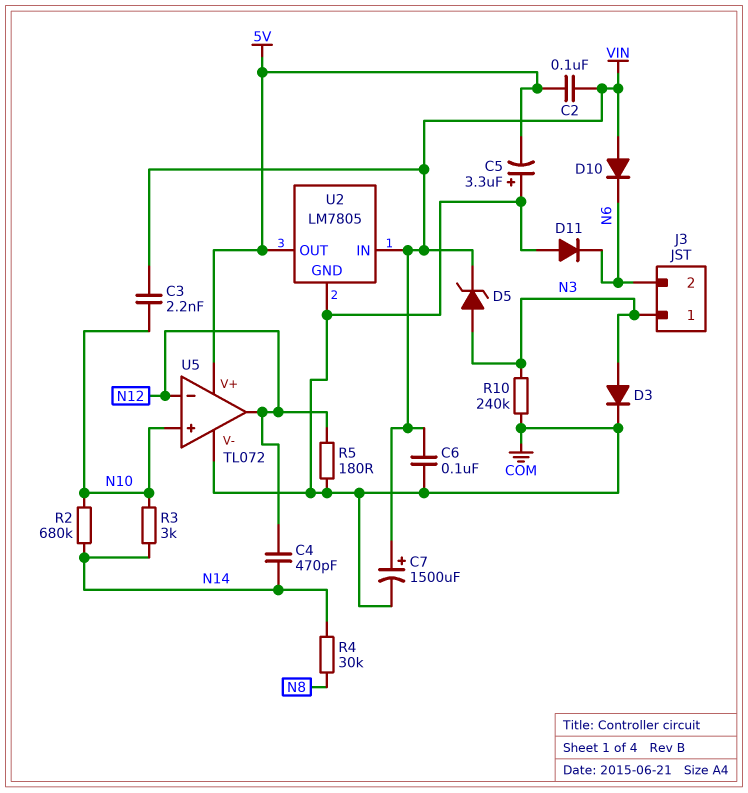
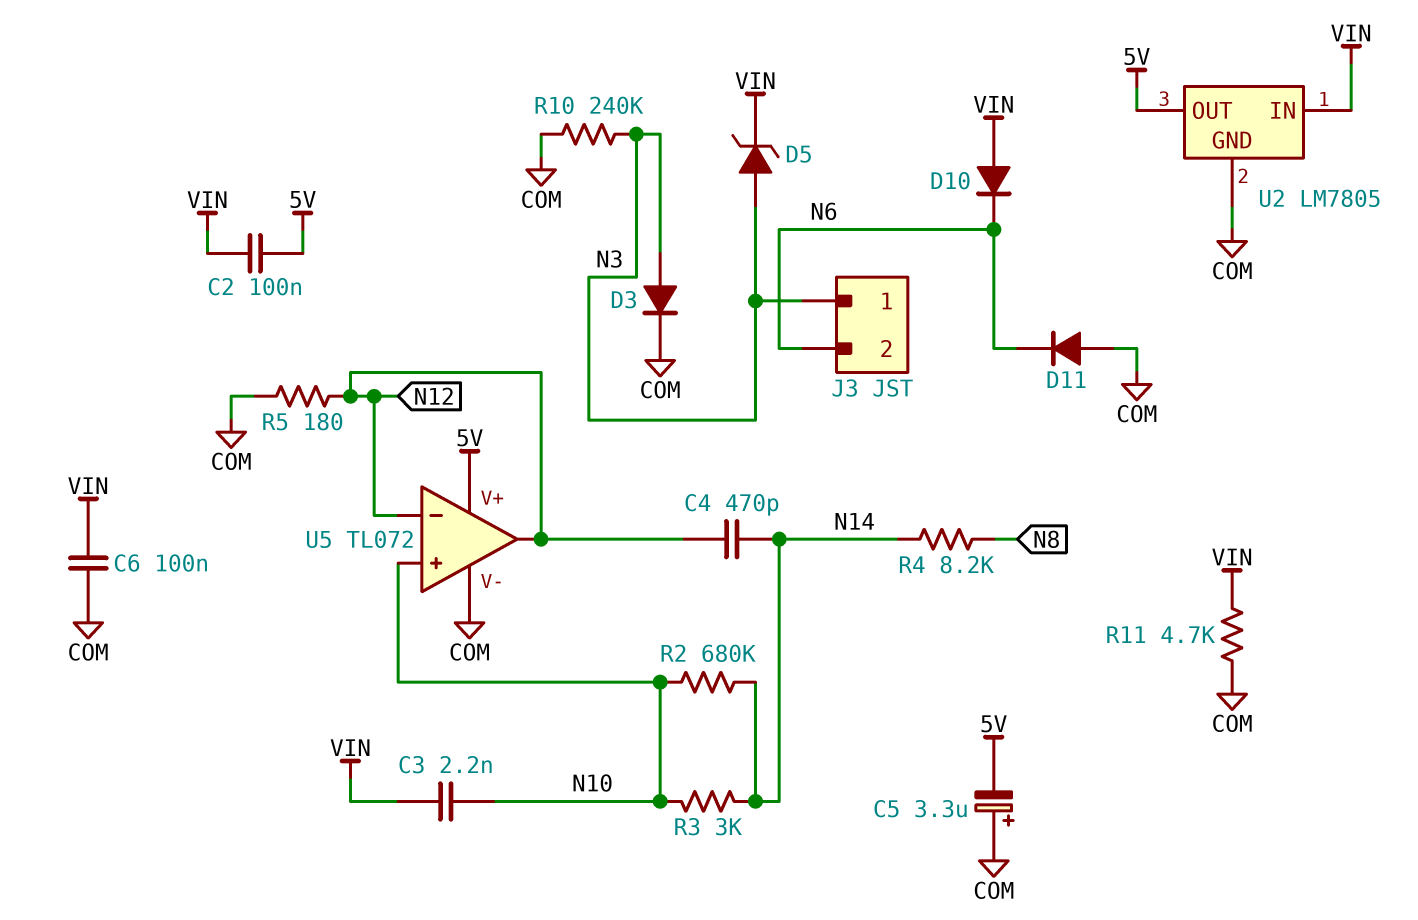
C7: 1500uF (plus VIN, minus COM) -> none
R4: 30k (N8, N14) -> 8.2k (N8, N14)
R11: none -> 4.7k (COM, VIN)

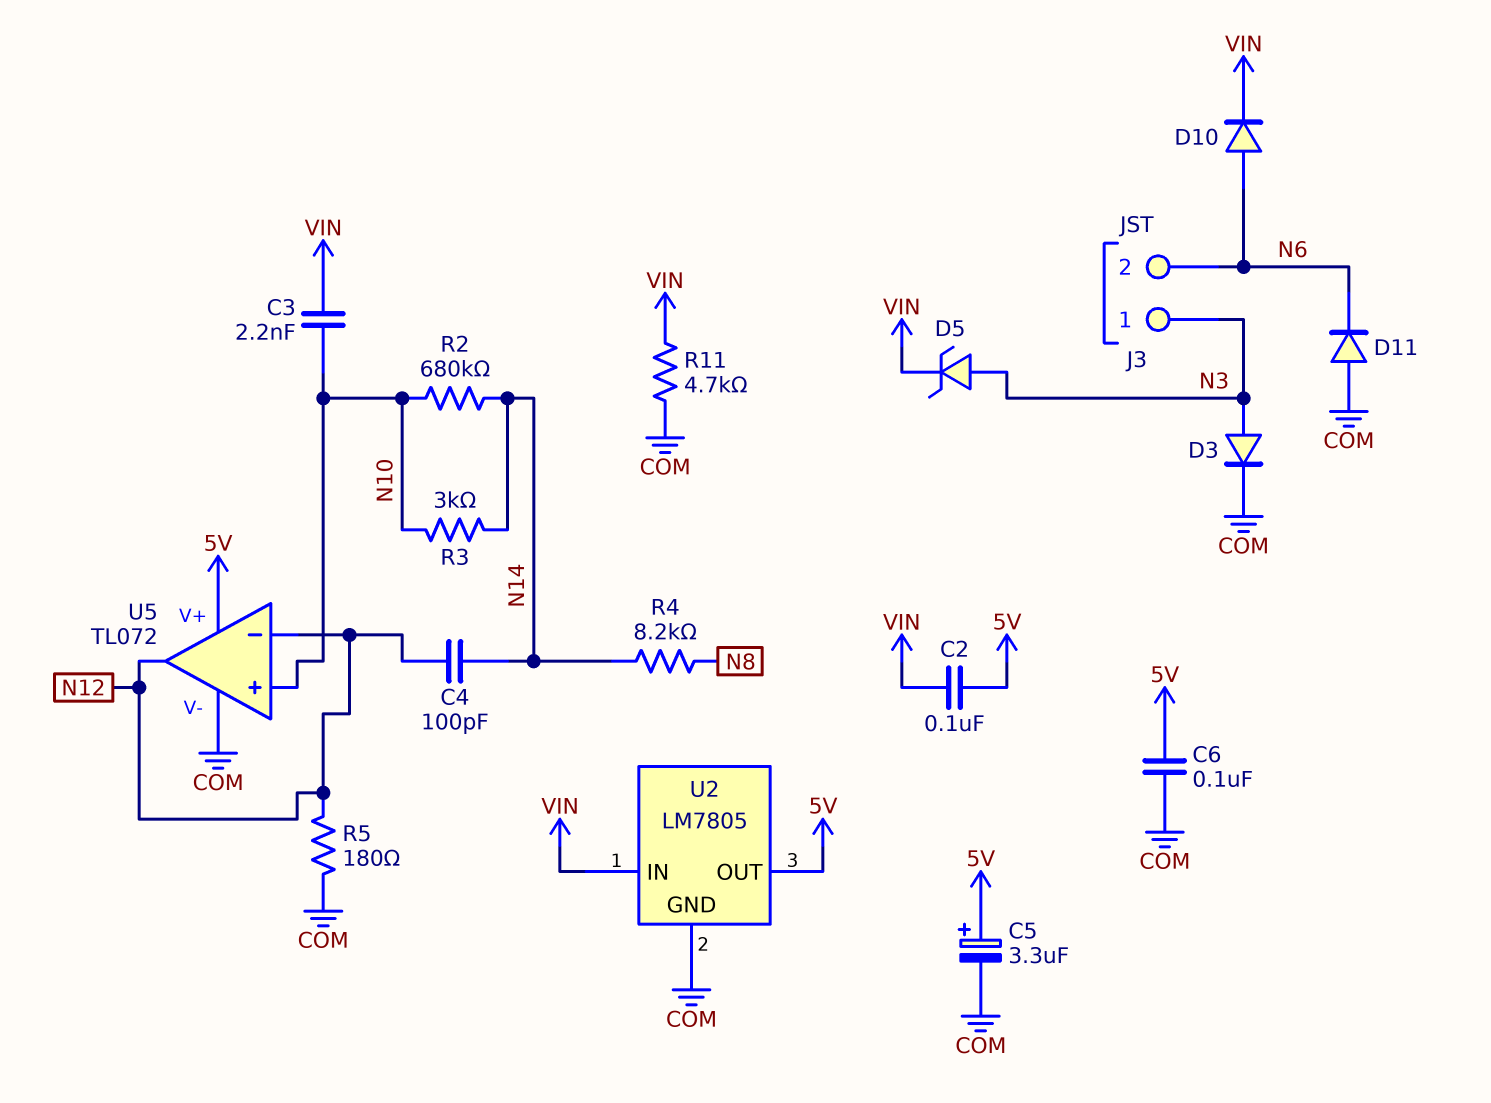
C4: 470pF (N12, N14) -> 100pF (N12, N14)
C5: 3.3uF (plus COM, minus 5V) -> 3.3uF (plus 5V, minus COM)
C6: 100nF (COM, VIN) -> 100nF (5V, COM)
D10: diode (A VIN, K N6) -> diode (A N6, K VIN)
R10: 240k (COM, N3) -> none

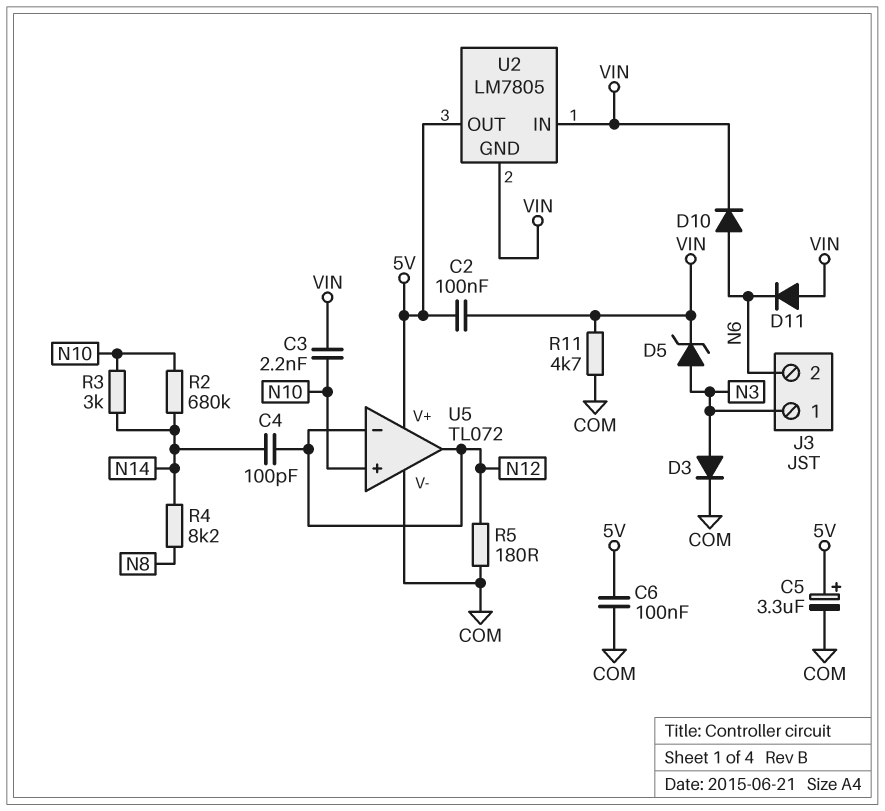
D11: diode (A COM, K N6) -> diode (A VIN, K N6)
U2 pin GND: COM -> VIN

